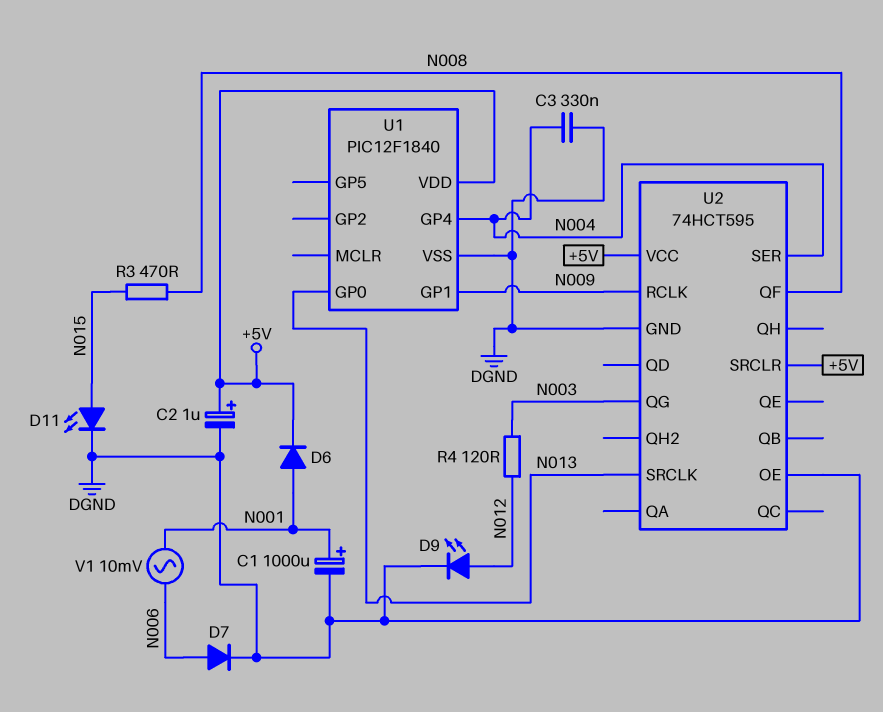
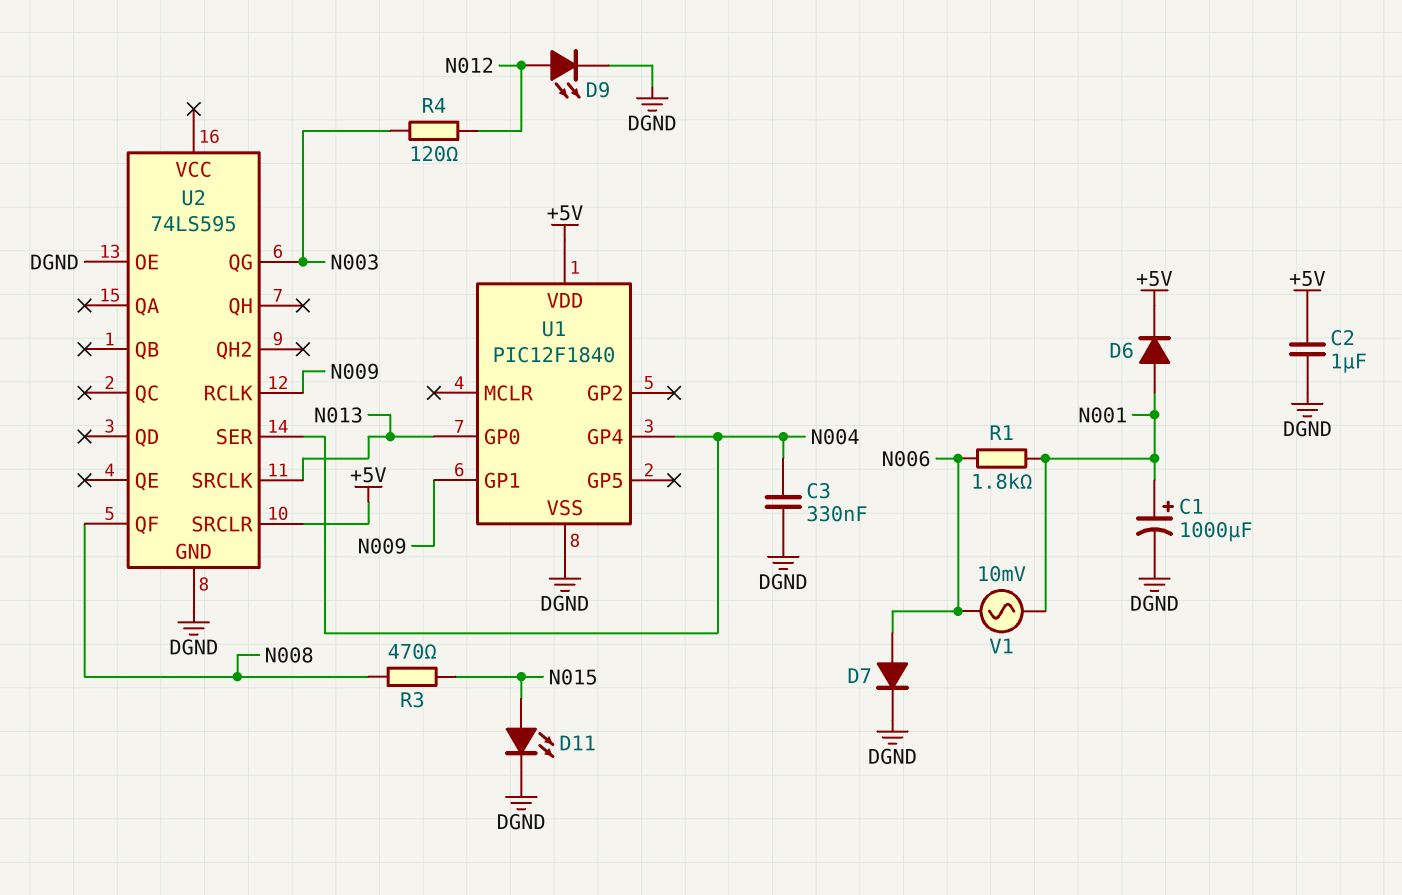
C2: 1uF (plus +5V, minus DGND) -> 1uF (+5V, DGND)
R1: none -> 1.8k (N001, N006)
U2: 74HCT595 -> 74LS595
U2 pin VCC: +5V -> none

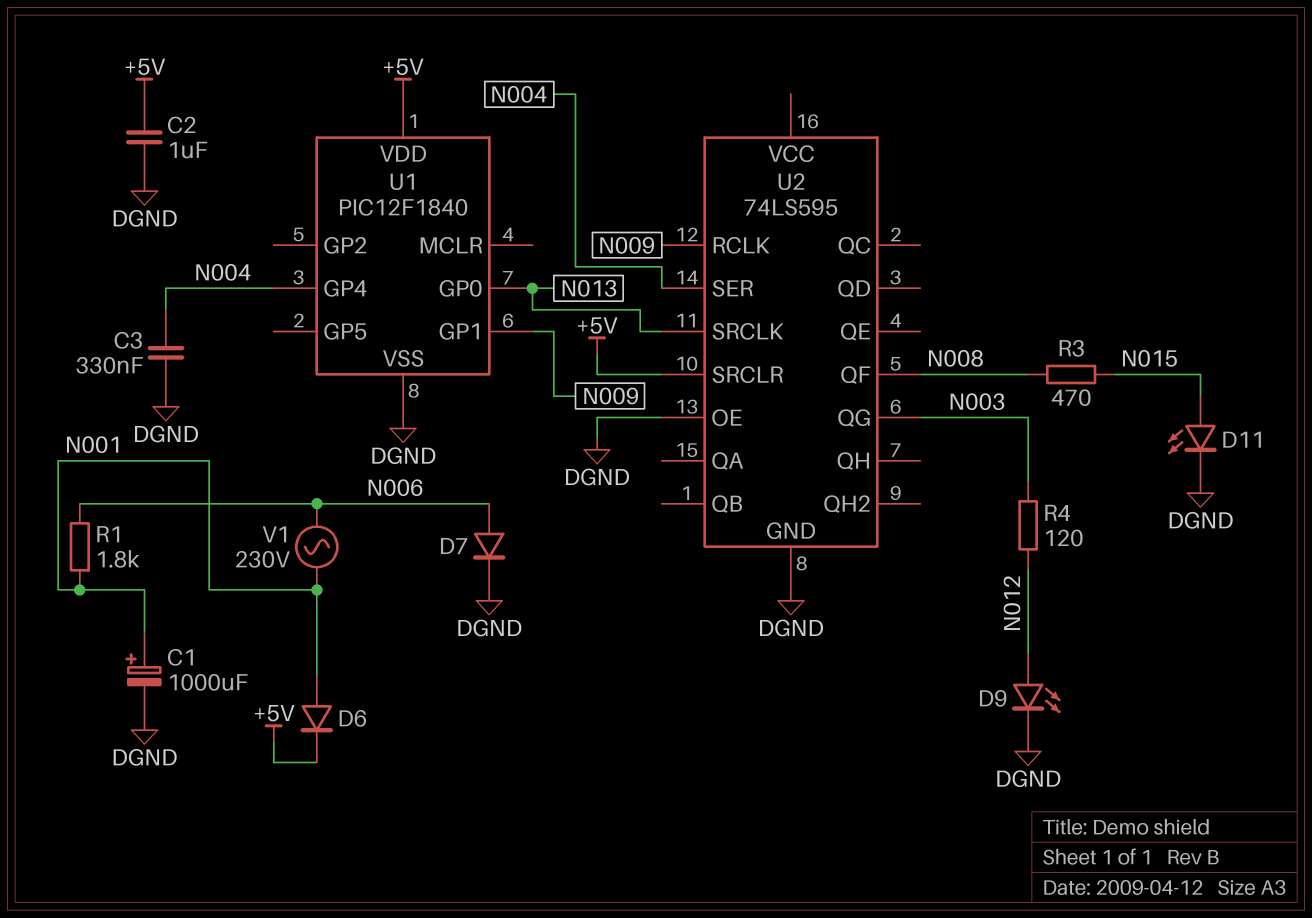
V1: AC 10mV (N001, N006) -> AC 230V (N001, N006)

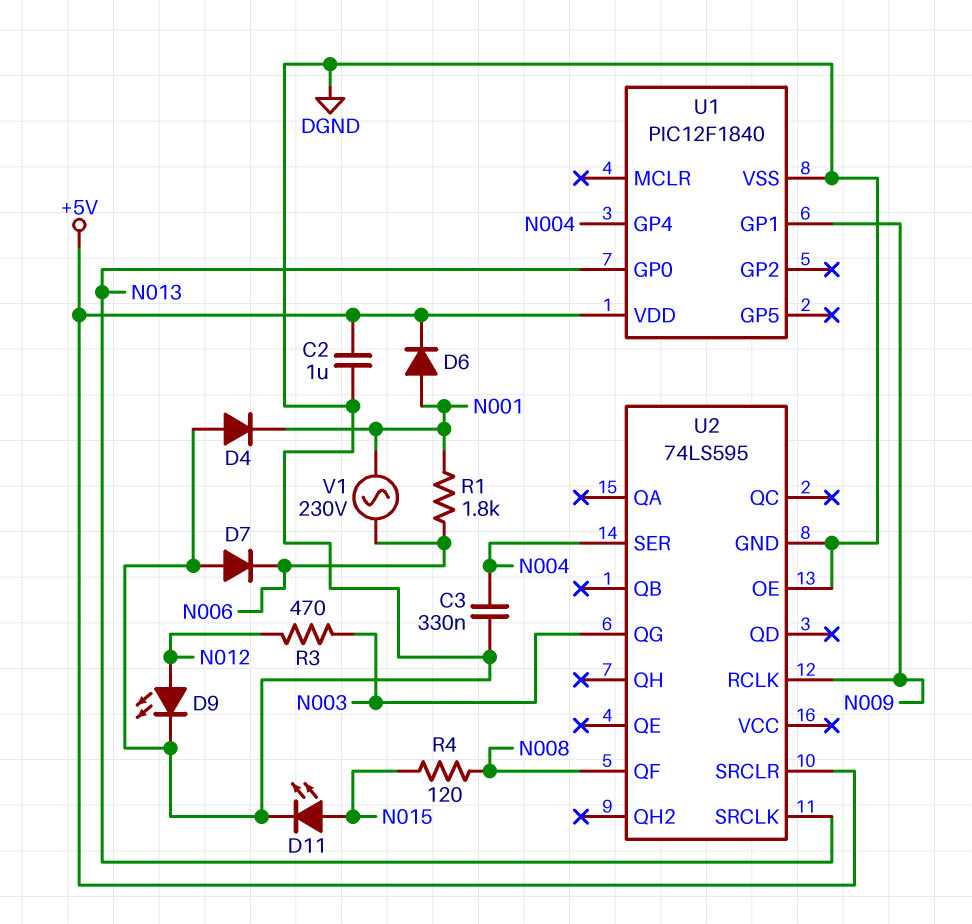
C1: 1000uF (plus N001, minus DGND) -> none
D4: none -> diode (A DGND, K N001)
D7: diode (A N006, K DGND) -> diode (A DGND, K N006)
R3: 470 (N008, N015) -> 470 (N003, N012)
R4: 120 (N003, N012) -> 120 (N008, N015)

